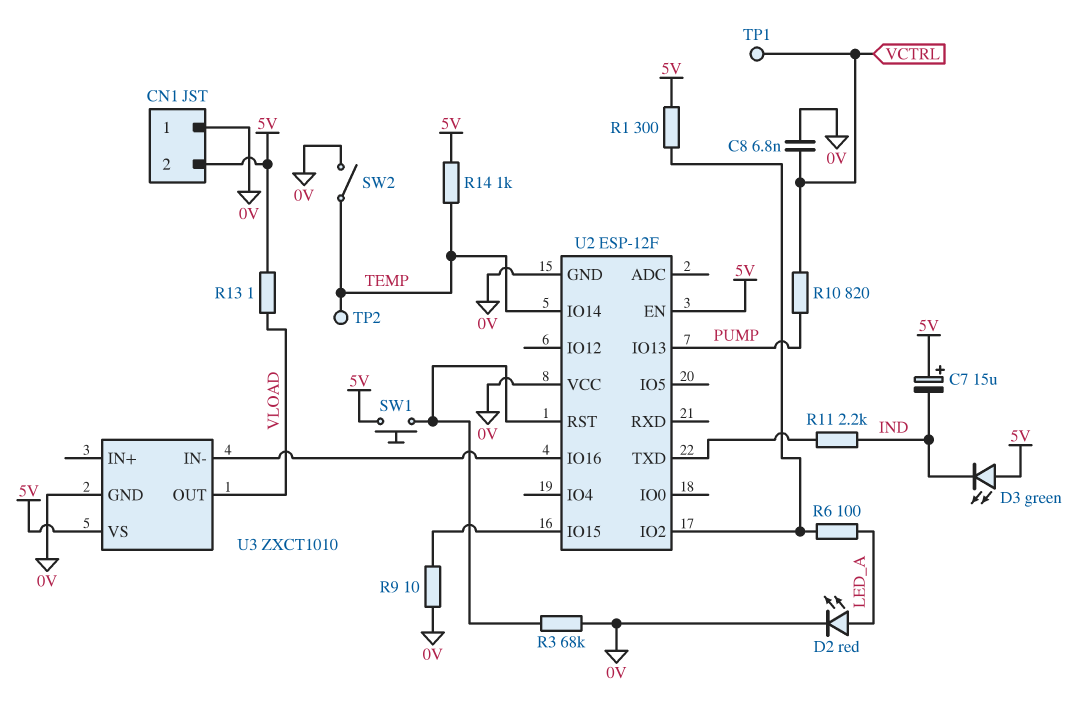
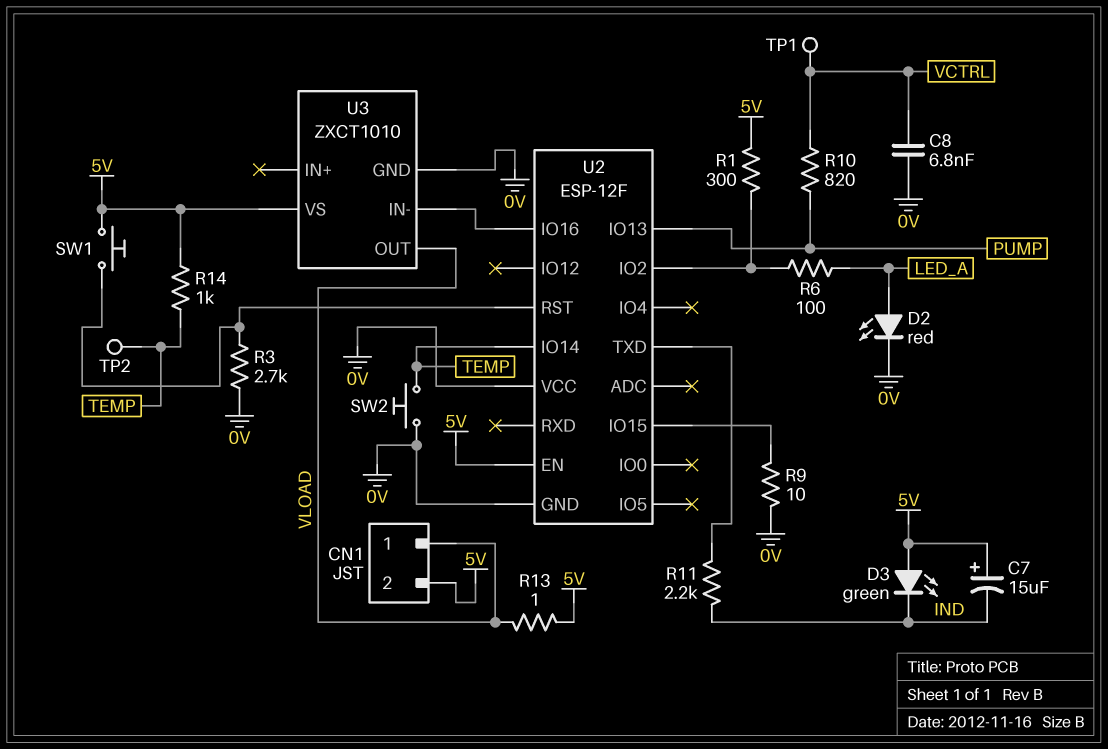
CN1 pin 1: 0V -> VLOAD
R3: 68k (0V, U2/RST) -> 2.7k (0V, U2/RST)
SW2: switch (0V, TEMP) -> button (0V, TEMP)

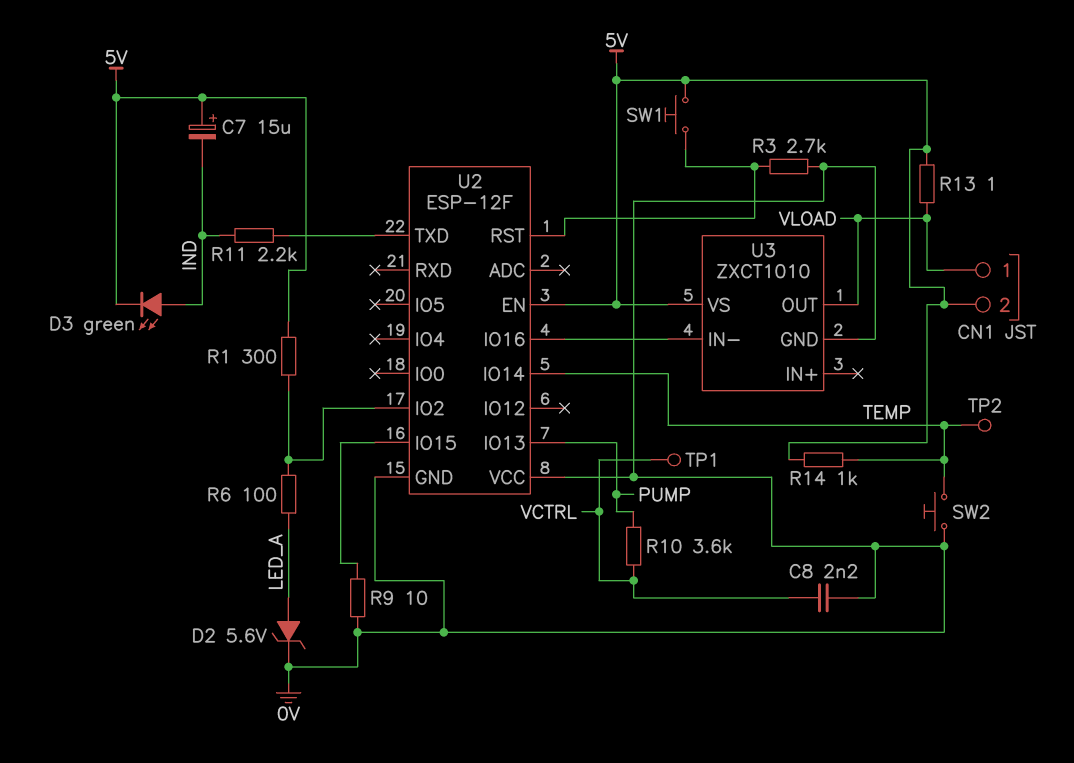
C8: 6.8nF (0V, VCTRL) -> 2.2nF (0V, VCTRL)
D2: LED red (A LED_A, K 0V) -> zener 5.6V (A LED_A, K 0V)
D3: LED green (A 5V, K IND) -> LED green (A IND, K 5V)
R10: 820 (PUMP, VCTRL) -> 3.6k (PUMP, VCTRL)

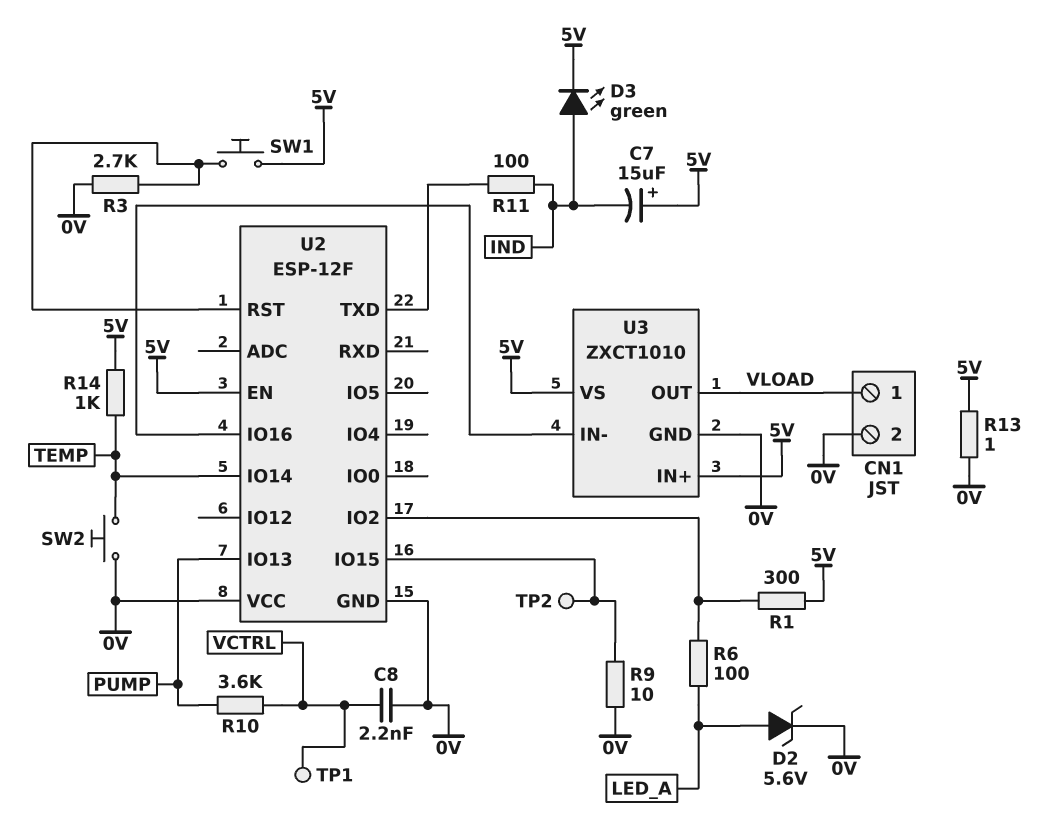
CN1 pin 2: 5V -> 0V
R11: 2.2k (IND, U2/TXD) -> 100 (IND, U2/TXD)
R13: 1 (5V, VLOAD) -> 1 (0V, 5V)
TP2: test point (TEMP) -> test point (U2/IO15)
U3 pin IN+: none -> 5V

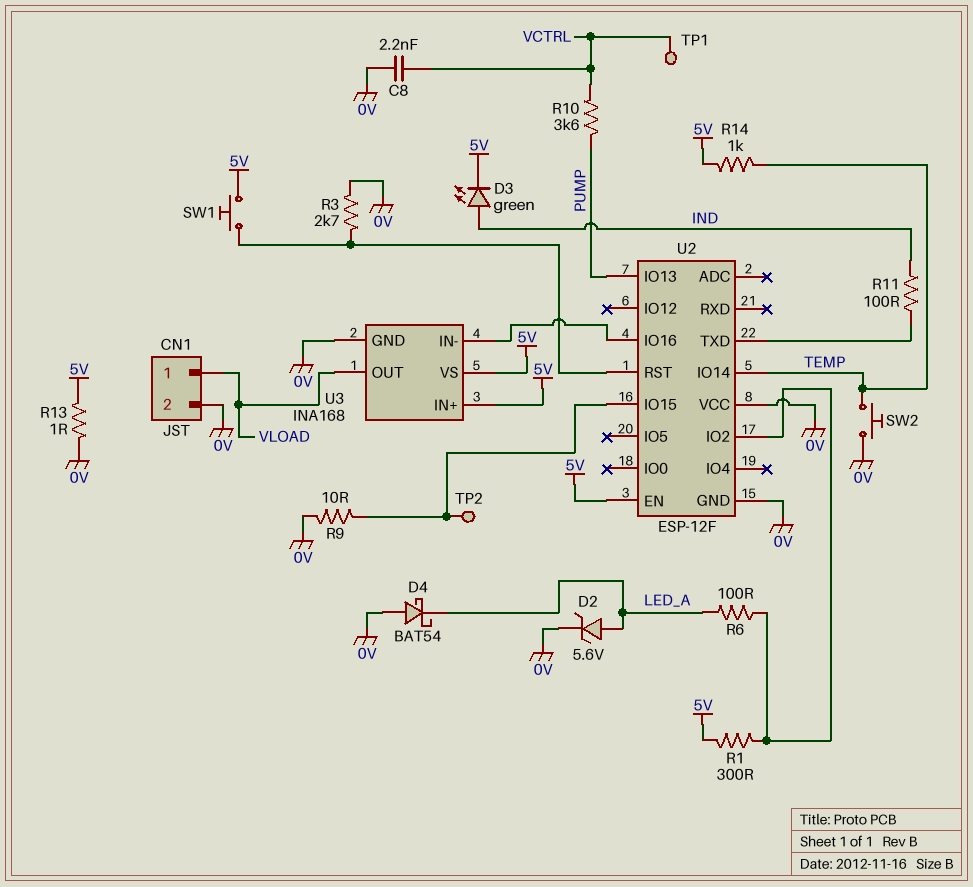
C7: 15uF (plus 5V, minus IND) -> none
D4: none -> schottky BAT54 (A 0V, K LED_A)
U3: ZXCT1010 -> INA168

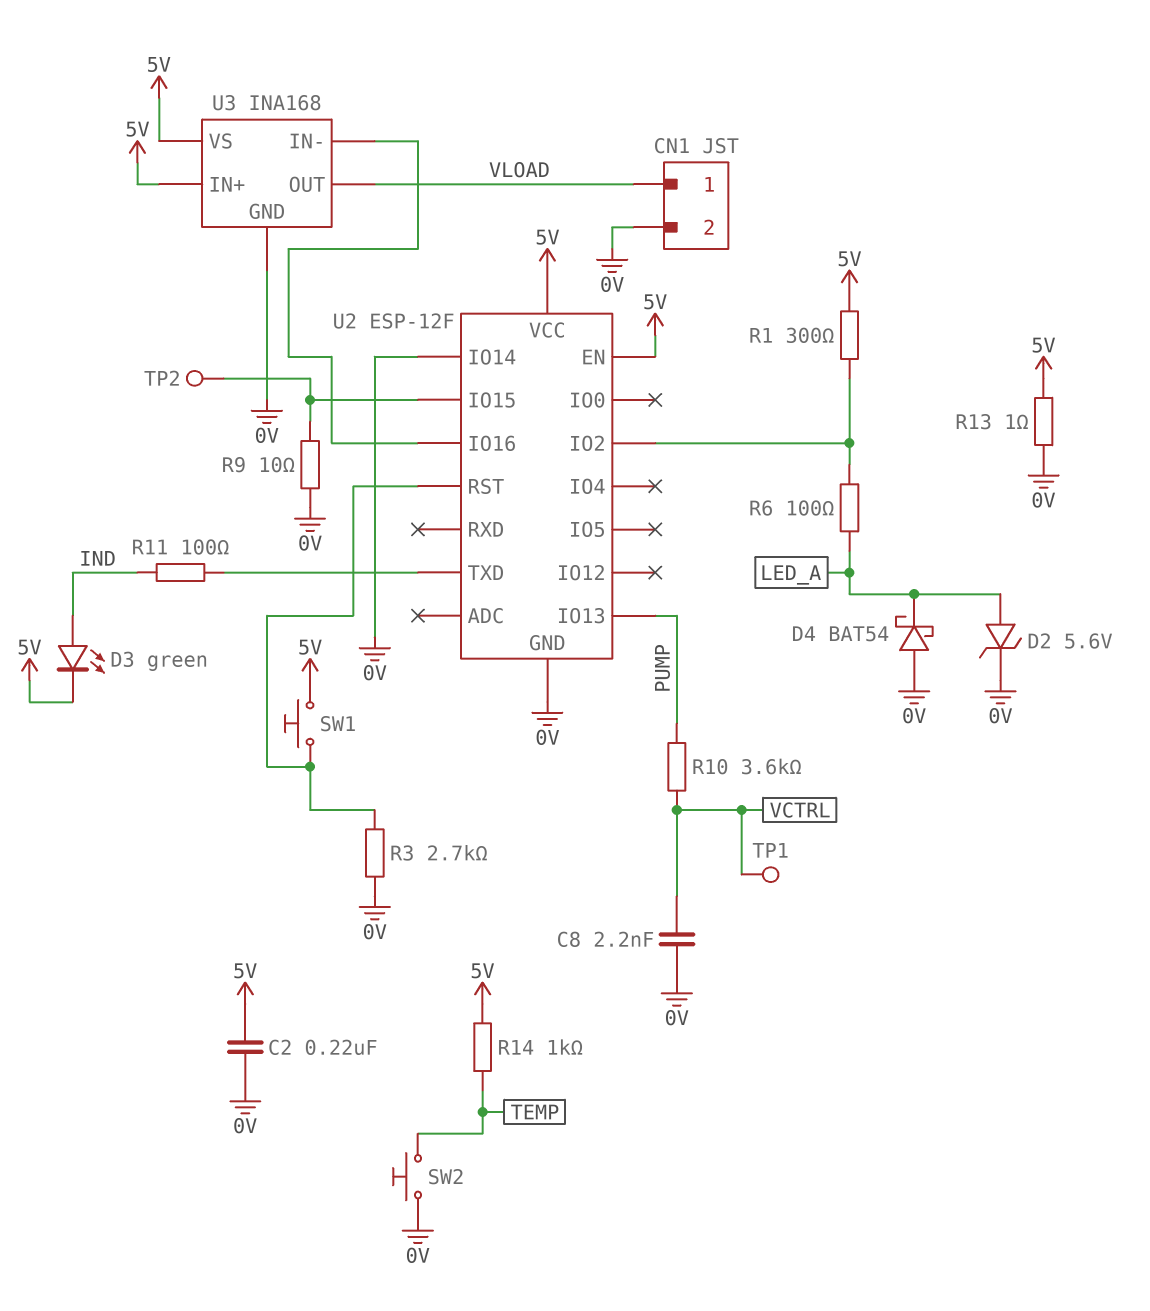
C2: none -> 220nF (0V, 5V)
U2 pin IO14: TEMP -> 0V
U2 pin VCC: 0V -> 5V

